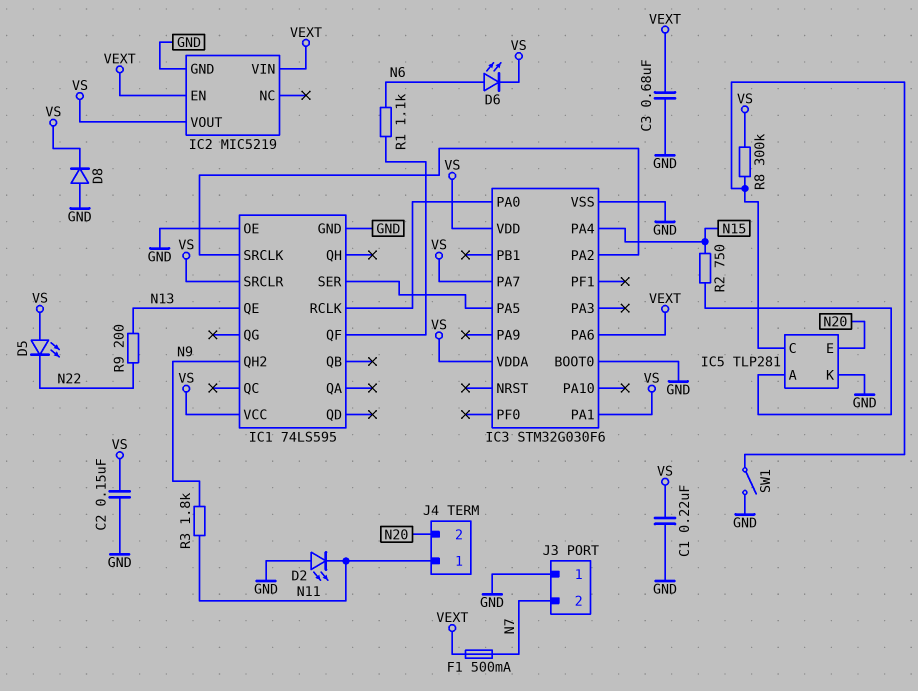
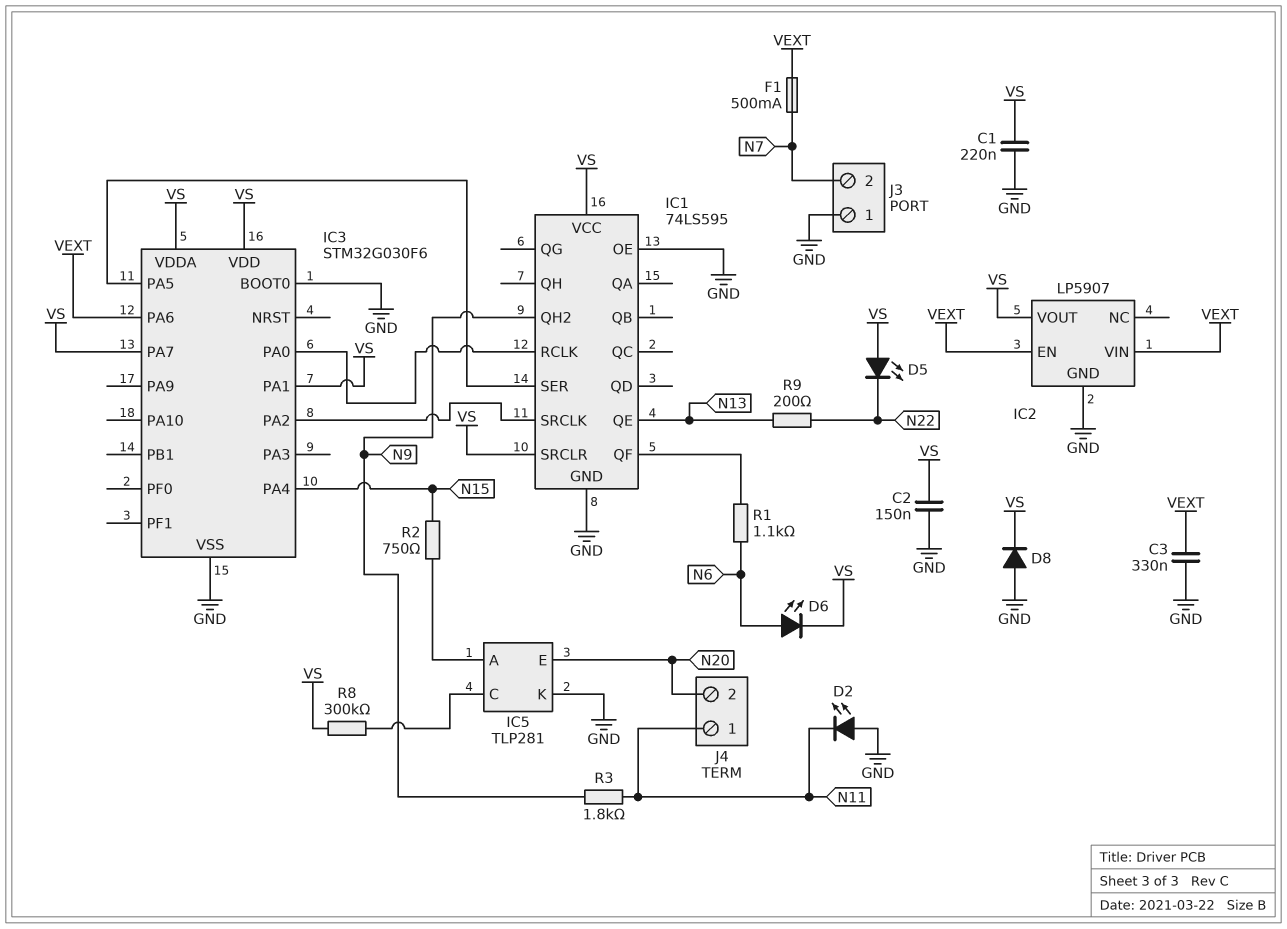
C3: 680nF (GND, VEXT) -> 330nF (GND, VEXT)
IC2: MIC5219 -> LP5907
SW1: switch (GND, IC5/C) -> none

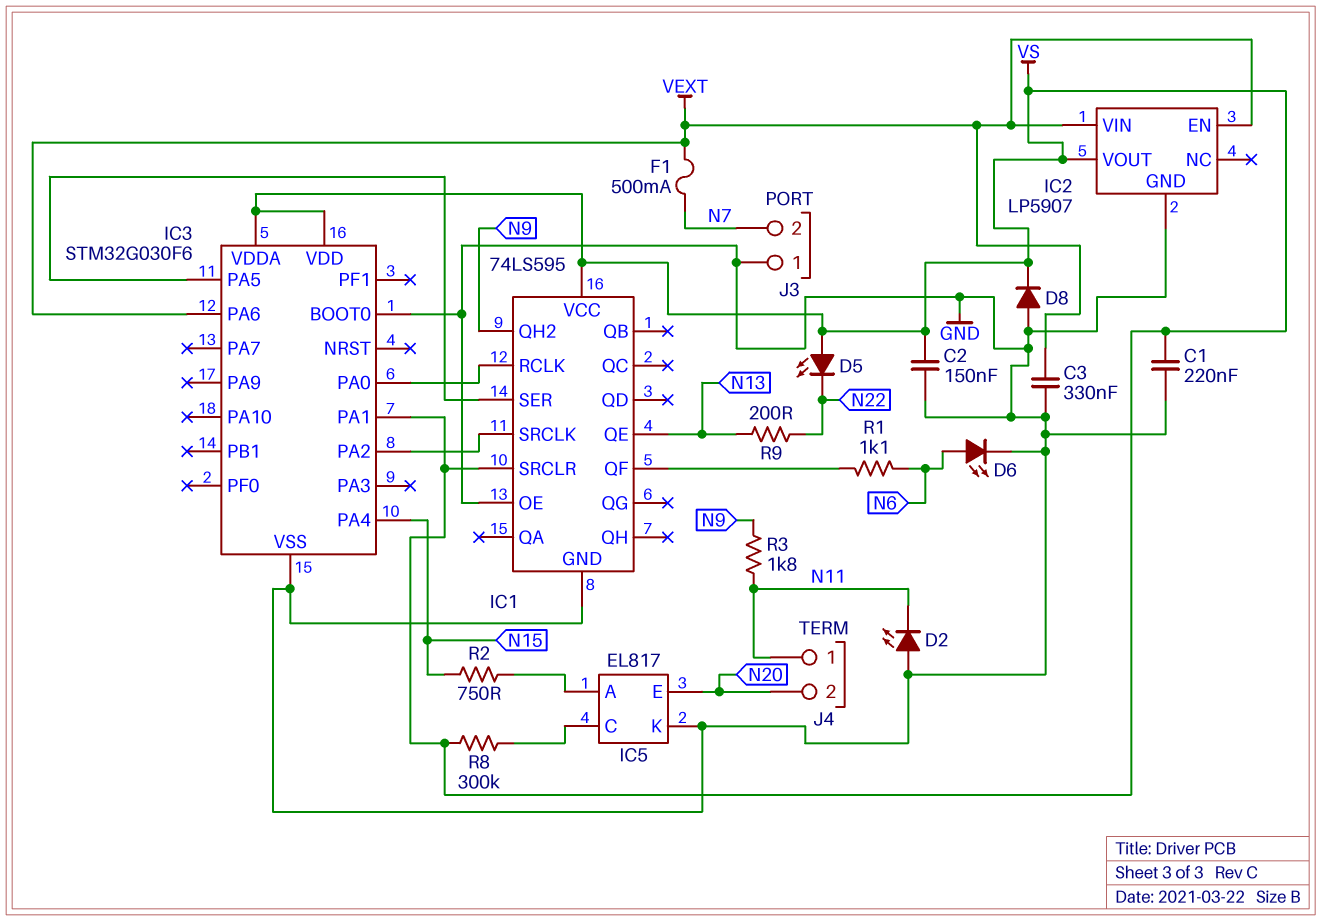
D6: LED (A N6, K VS) -> LED (A N6, K GND)
IC3 pin PA7: VS -> none
IC5: TLP281 -> EL817

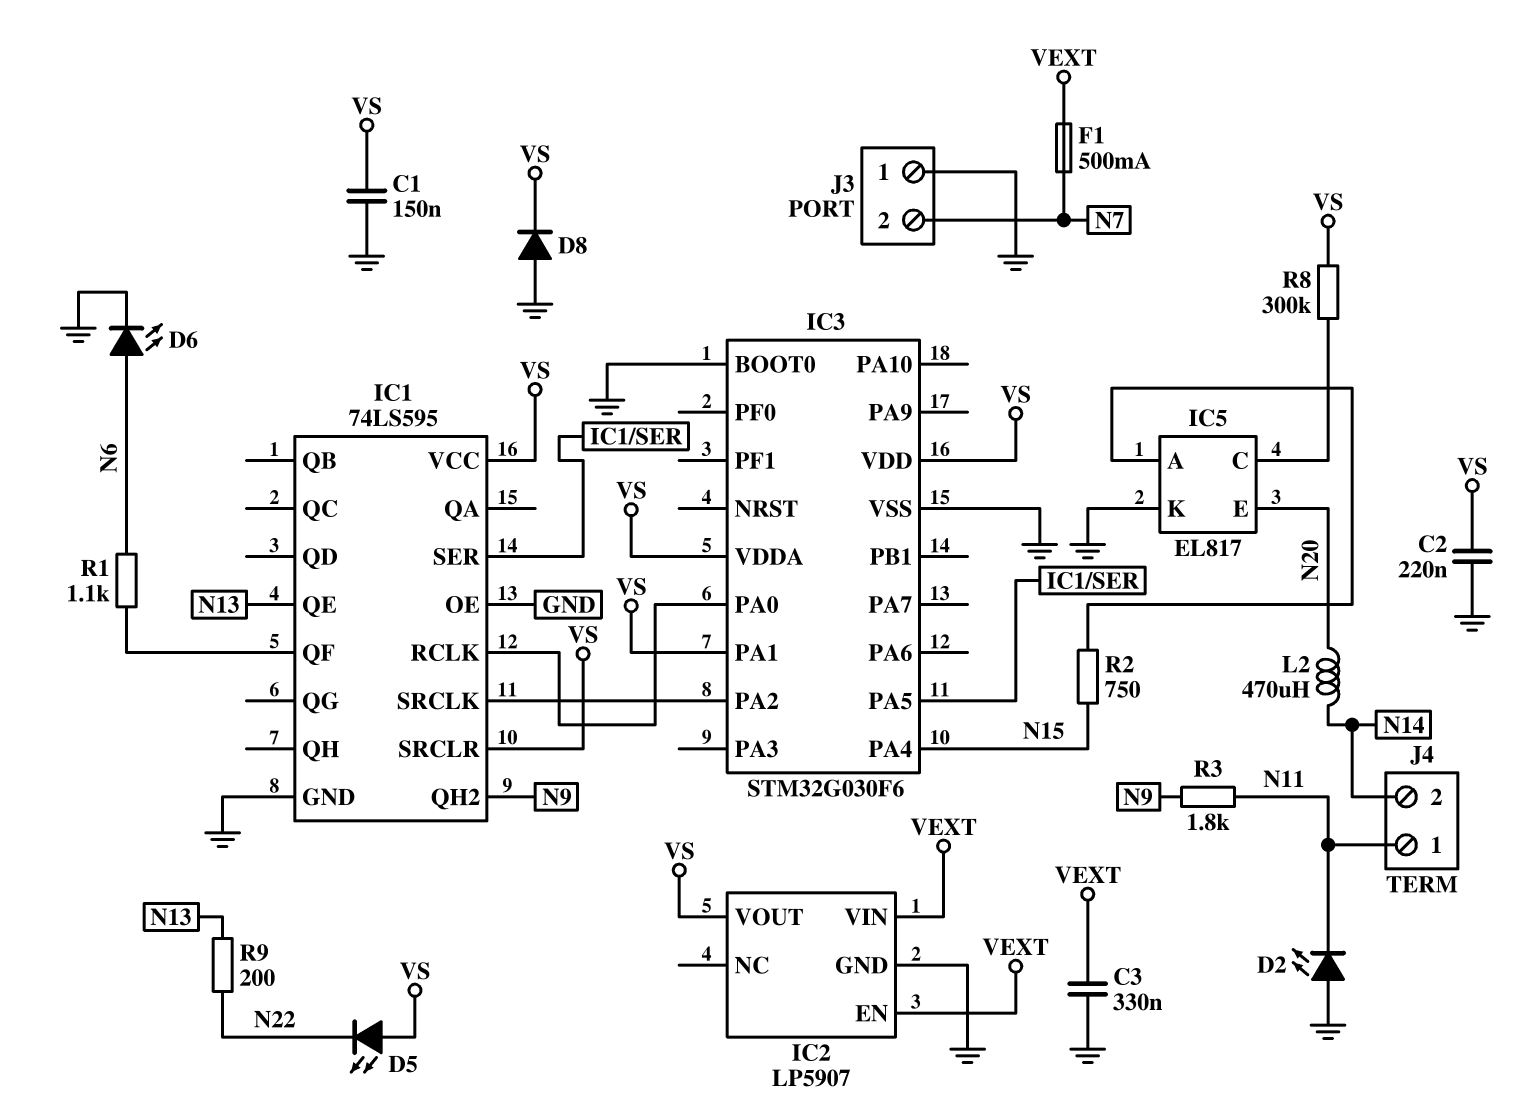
C1: 220nF (GND, VS) -> 150nF (GND, VS)
C2: 150nF (GND, VS) -> 220nF (GND, VS)
IC3 pin PA6: VEXT -> none
J4 pin 2: N20 -> N14
L2: none -> 470uH (N14, N20)

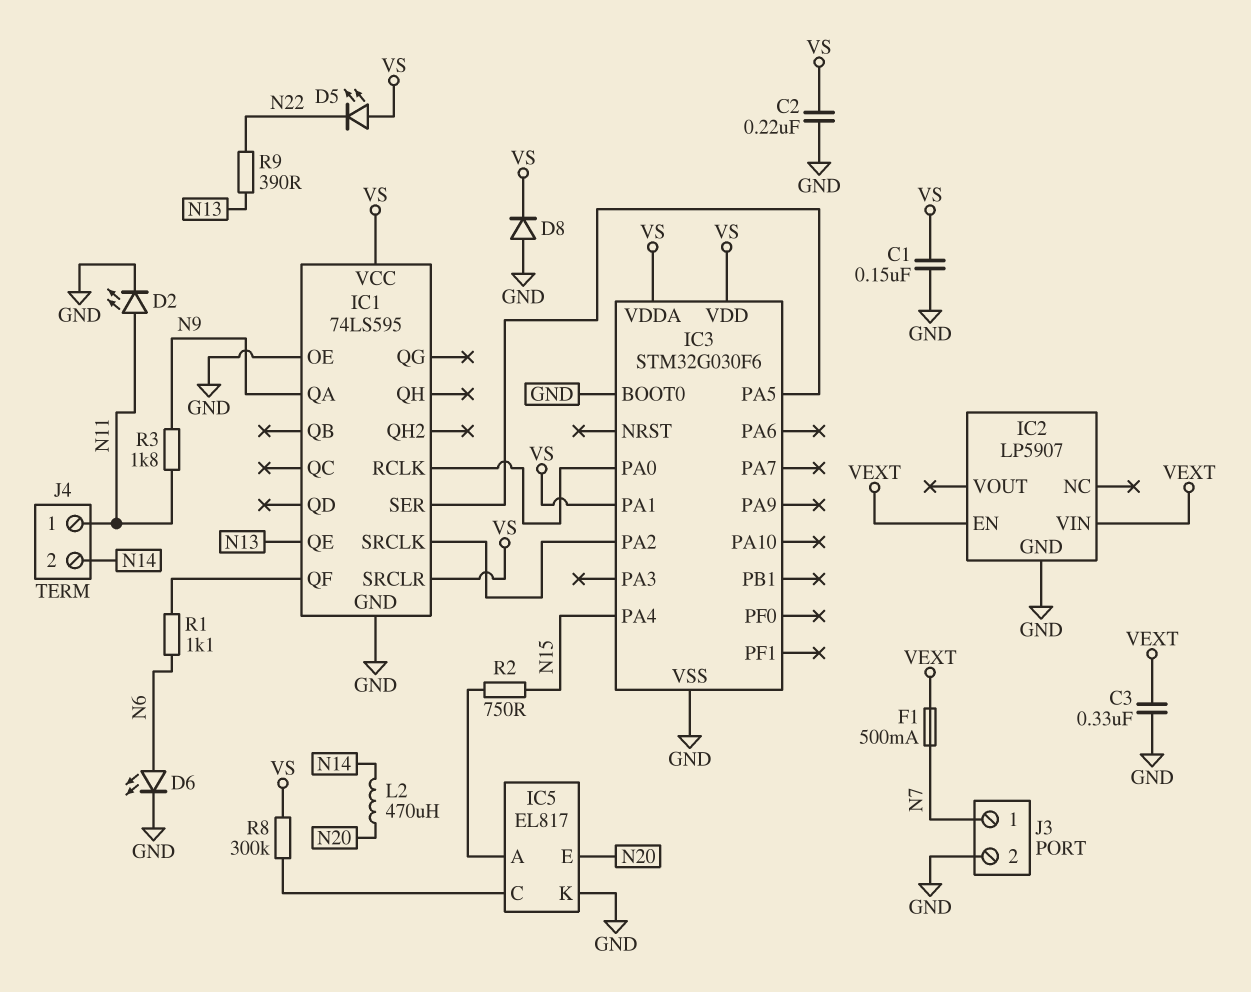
D2: LED (A GND, K N11) -> LED (A N11, K GND)
IC1 pin QA: none -> N9
IC1 pin QH2: N9 -> none
IC2 pin VOUT: VS -> none
J3 pin 1: GND -> N7
J3 pin 2: N7 -> GND
R9: 200 (N13, N22) -> 390 (N13, N22)

